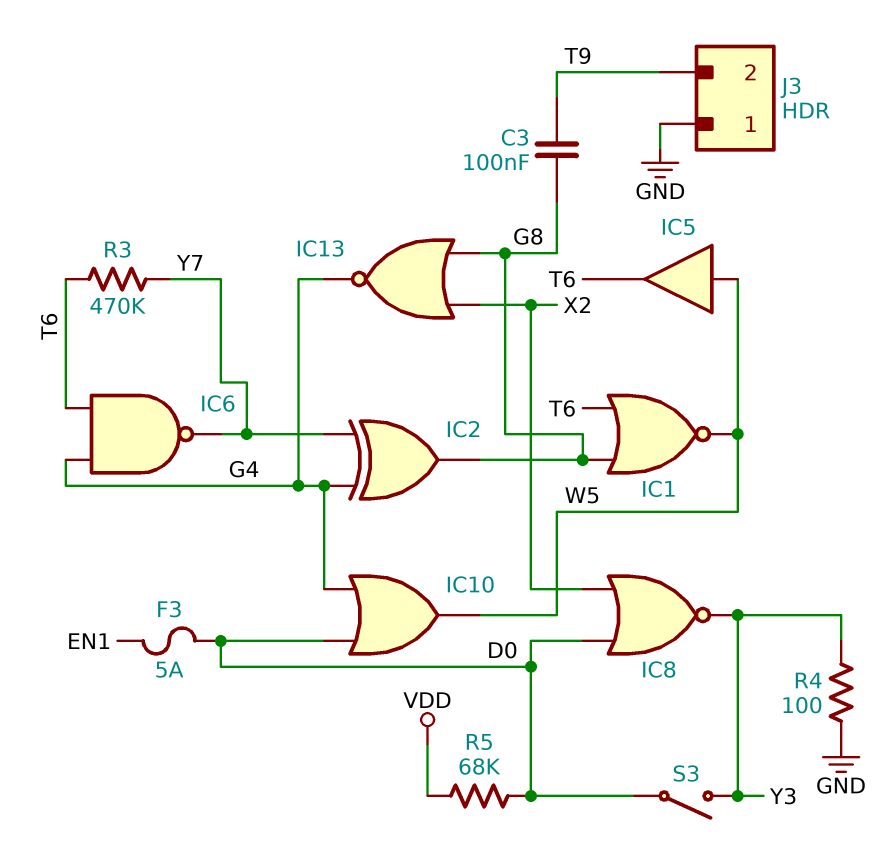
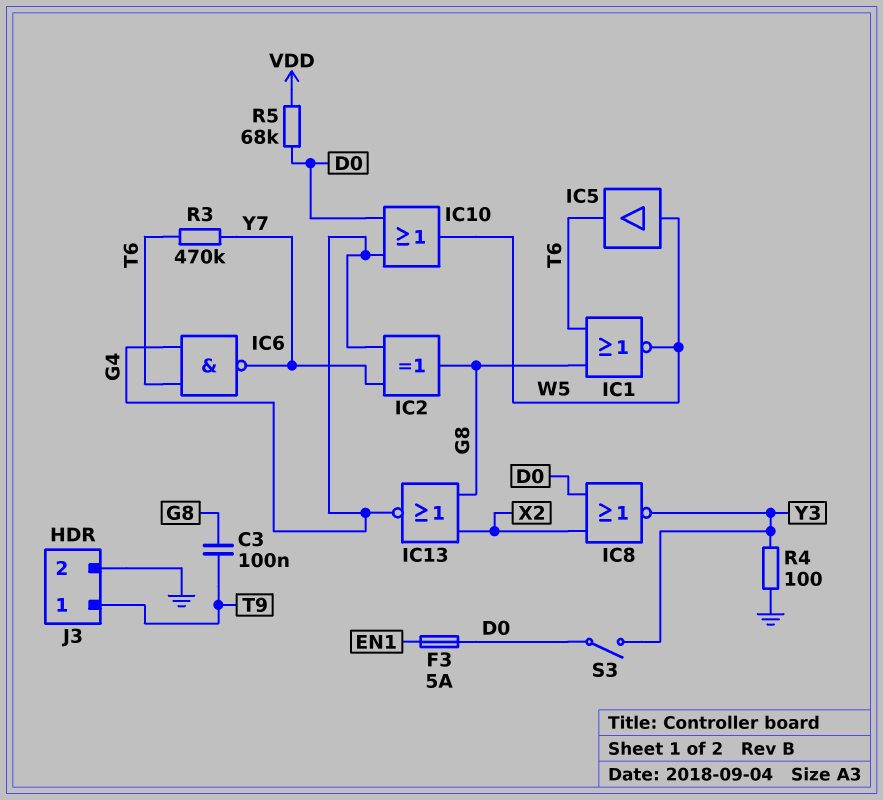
J3 pin 1: GND -> T9
J3 pin 2: T9 -> GND

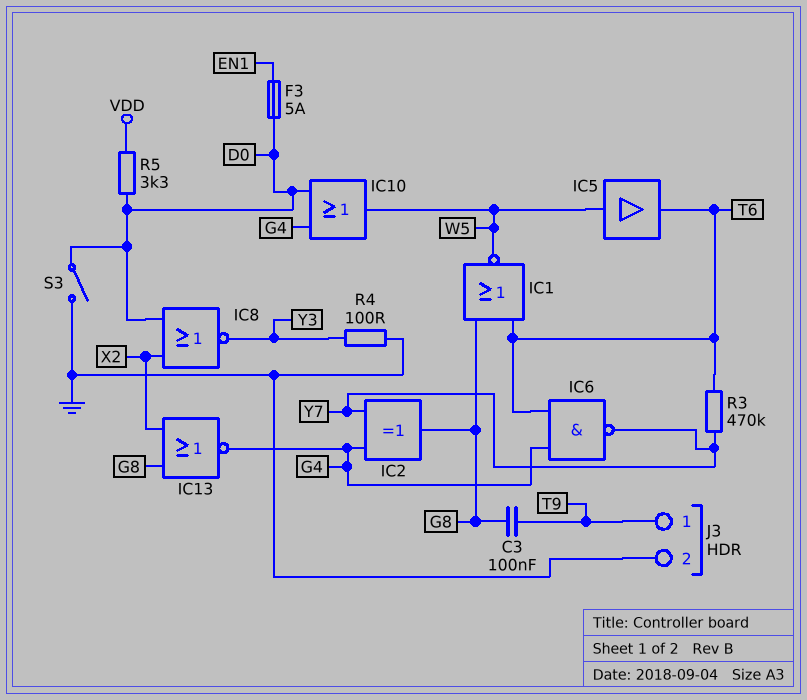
R5: 68k (D0, VDD) -> 3.3k (D0, VDD)
S3: switch (D0, Y3) -> switch (D0, GND)

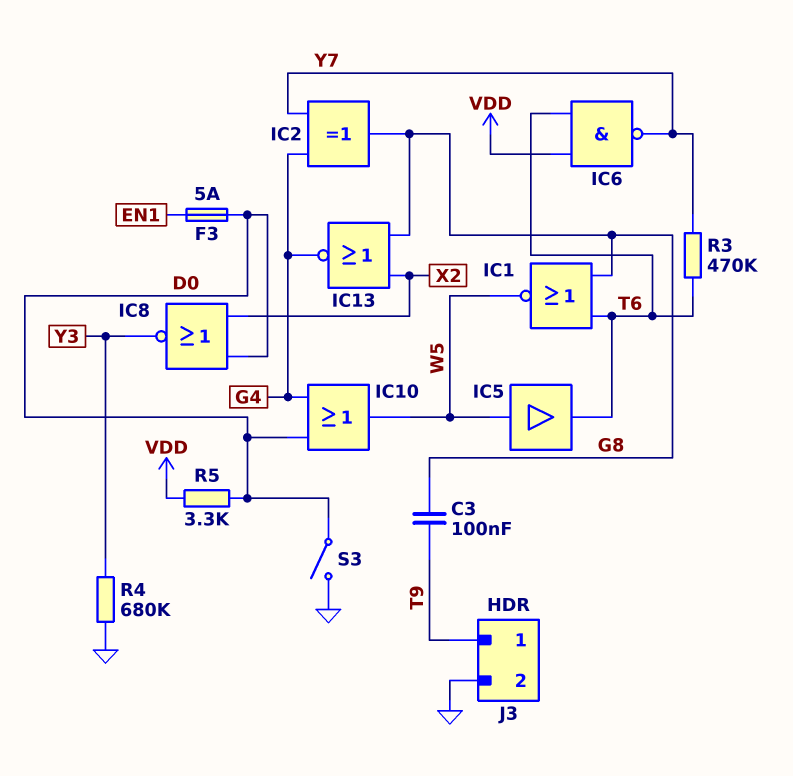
IC6: NAND (in G4, in T6, out Y7) -> NAND (in T6, in VDD, out Y7)
R4: 100 (GND, Y3) -> 680k (GND, Y3)

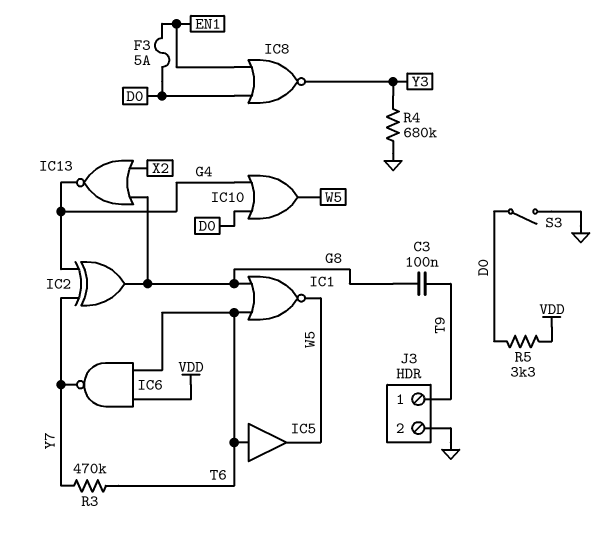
IC5: buffer (in W5, out T6) -> buffer (in T6, out W5)
IC8: NOR (in D0, in X2, out Y3) -> NOR (in D0, in EN1, out Y3)

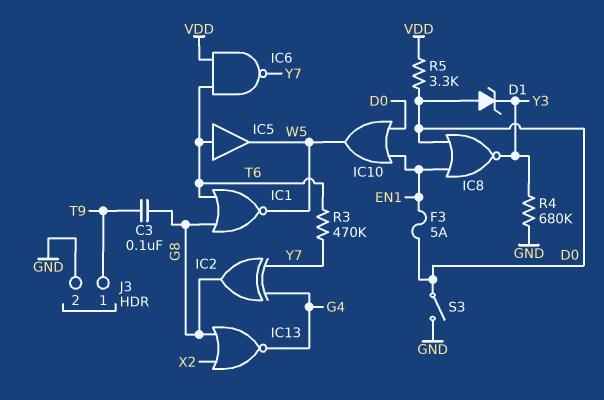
D1: none -> zener (A D0, K Y3)
IC10: OR (in D0, in G4, out W5) -> OR (in D0, in EN1, out W5)

